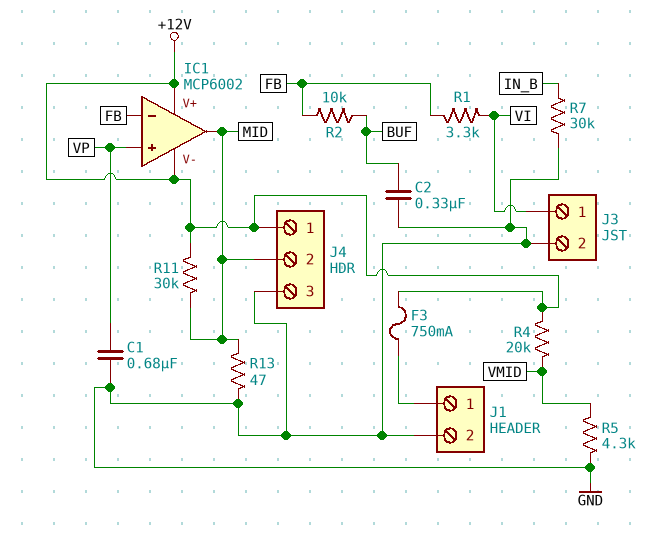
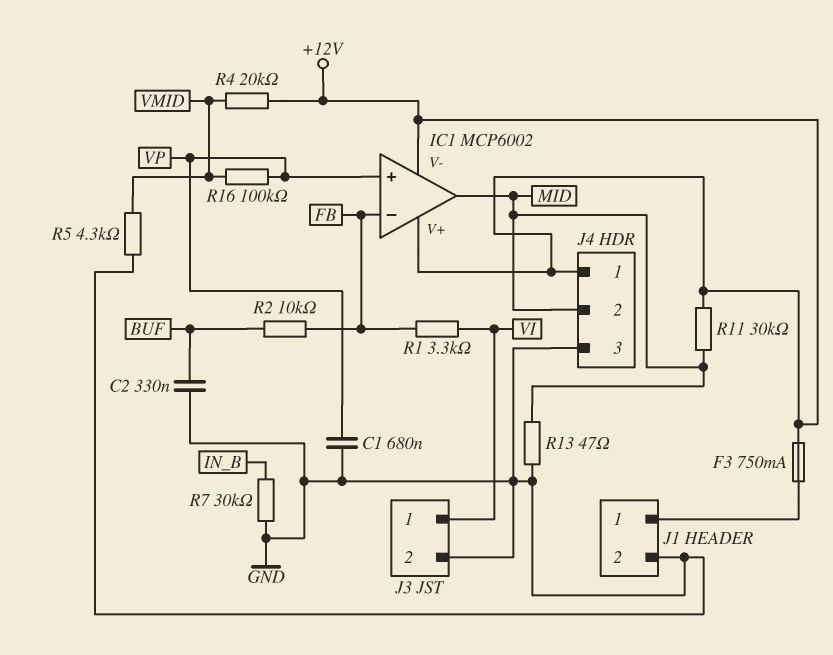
R16: none -> 100k (VMID, VP)

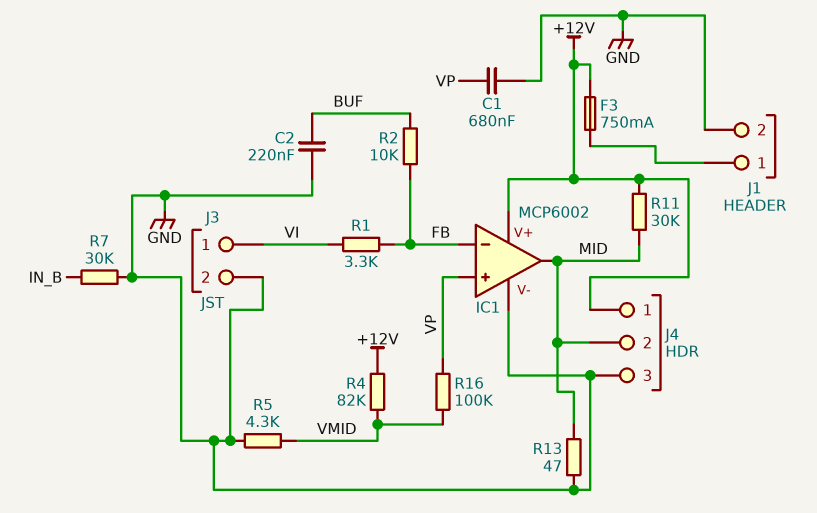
C2: 330nF (BUF, GND) -> 220nF (BUF, GND)
IC1 pin V-: +12V -> GND
R4: 20k (+12V, VMID) -> 82k (+12V, VMID)

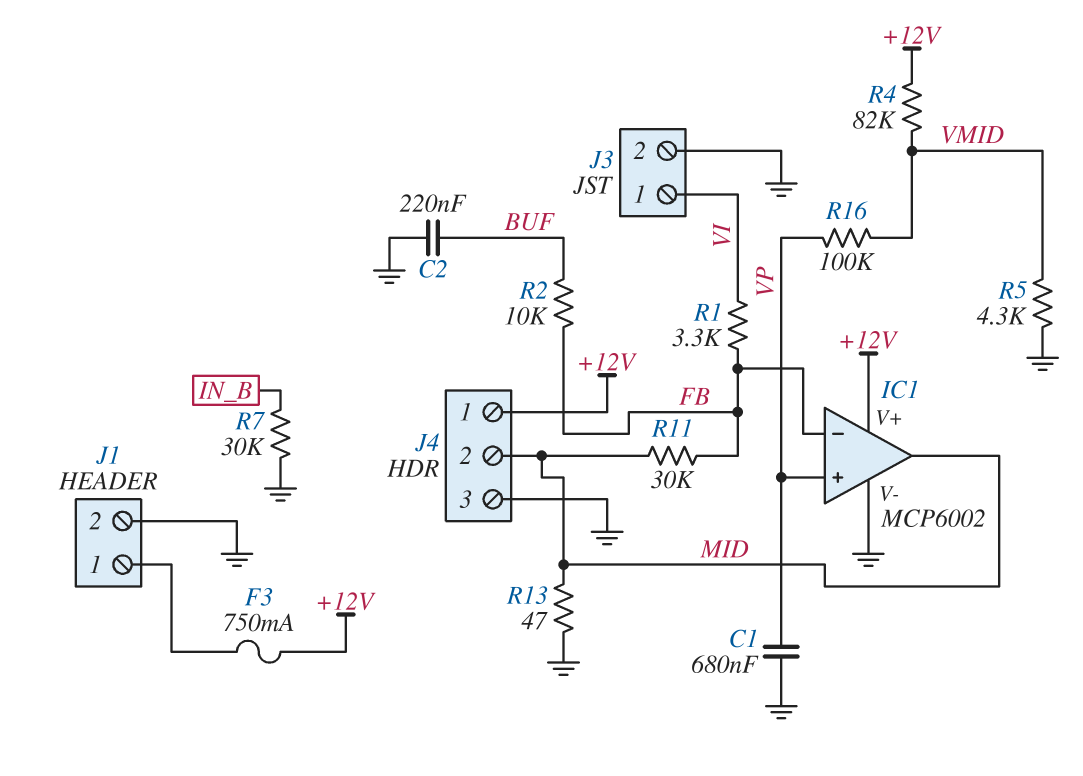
R11: 30k (+12V, MID) -> 30k (FB, MID)

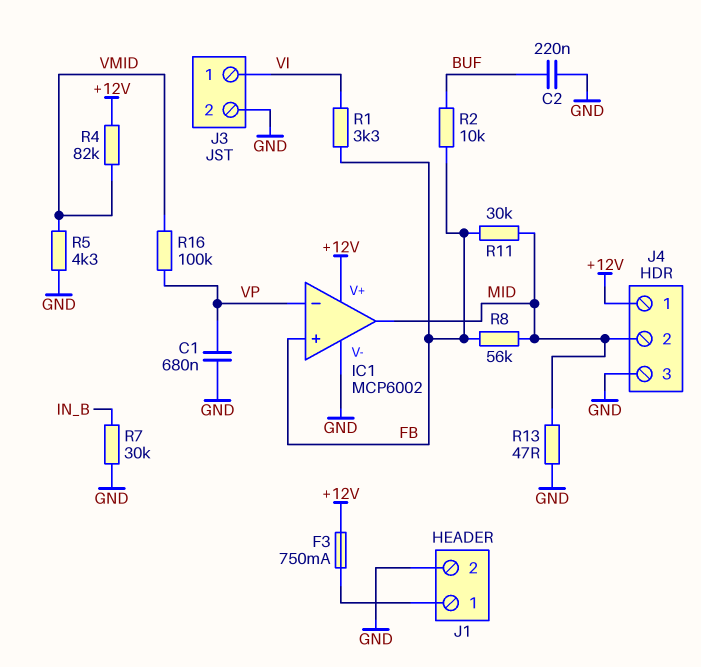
IC1 pin in+: VP -> FB
IC1 pin in-: FB -> VP
R8: none -> 56k (FB, MID)

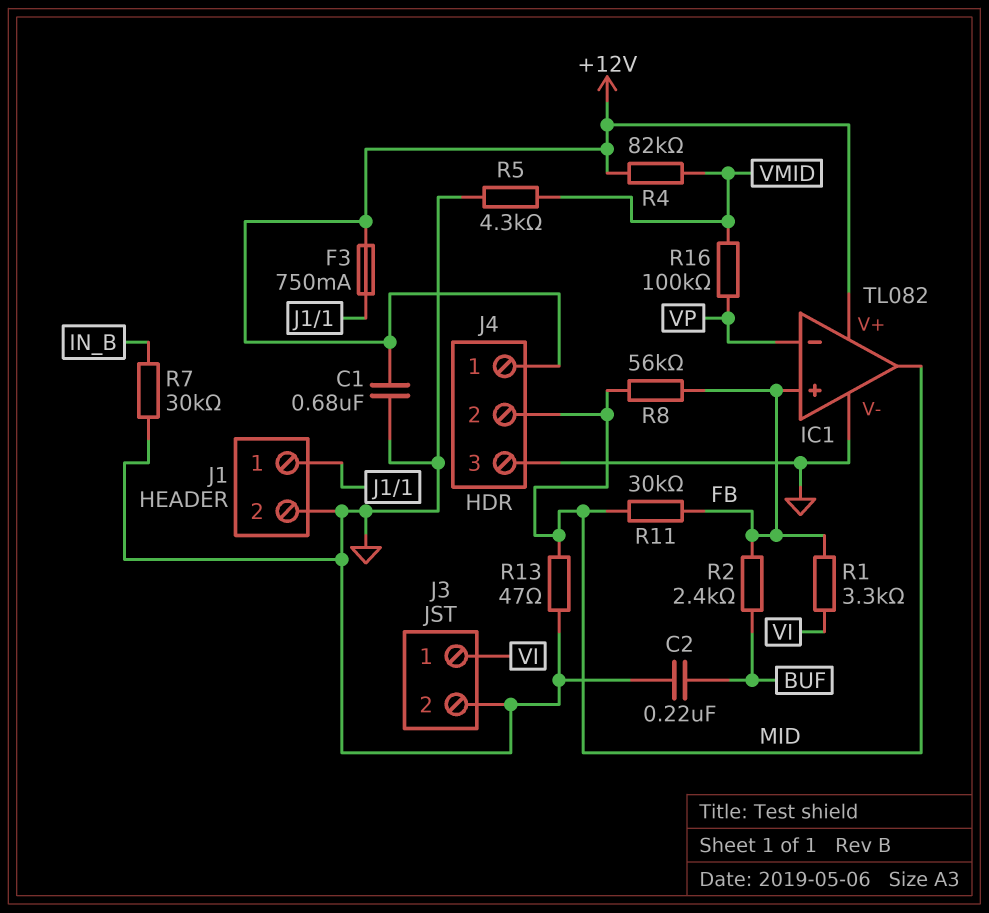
C1: 680nF (GND, VP) -> 680nF (+12V, GND)
IC1: MCP6002 -> TL082
R2: 10k (BUF, FB) -> 2.4k (BUF, FB)

